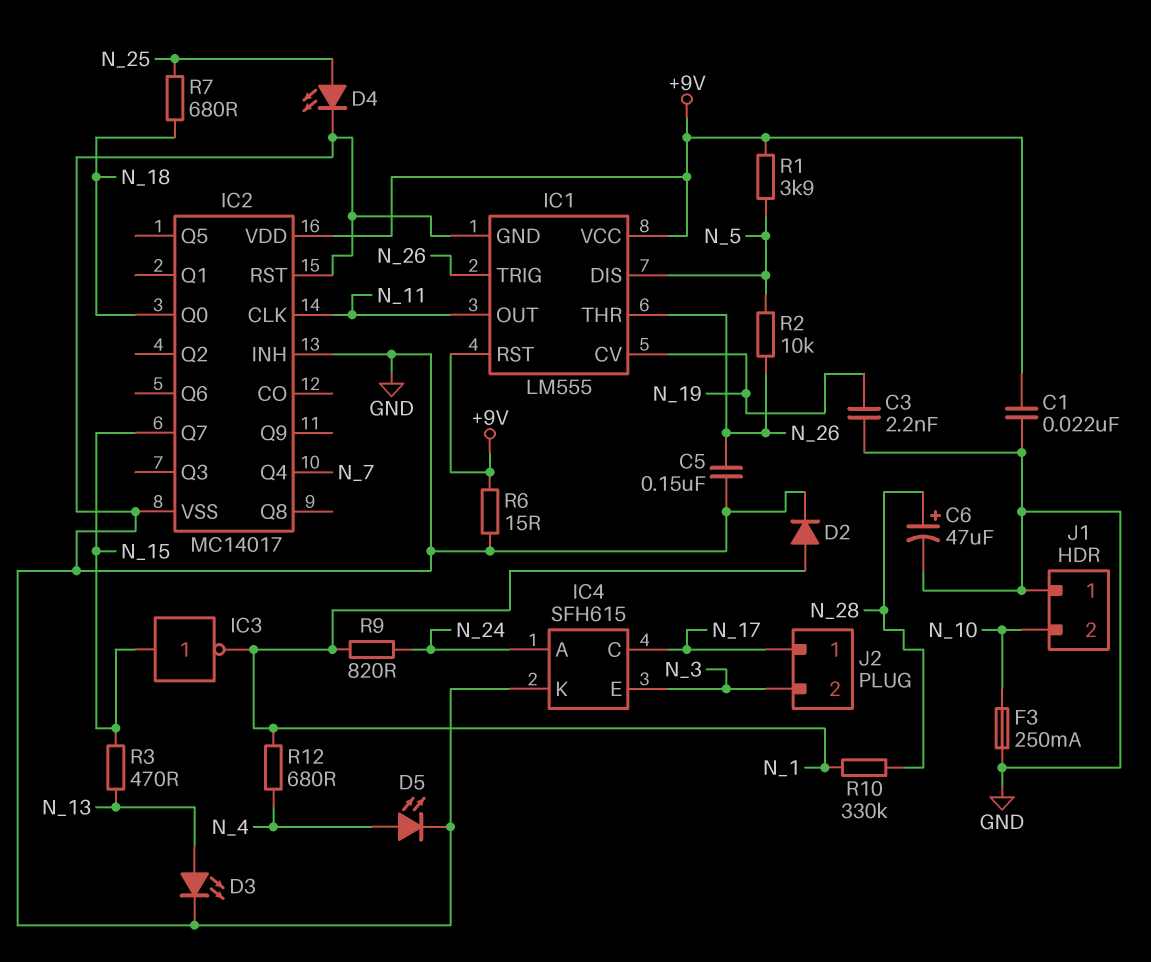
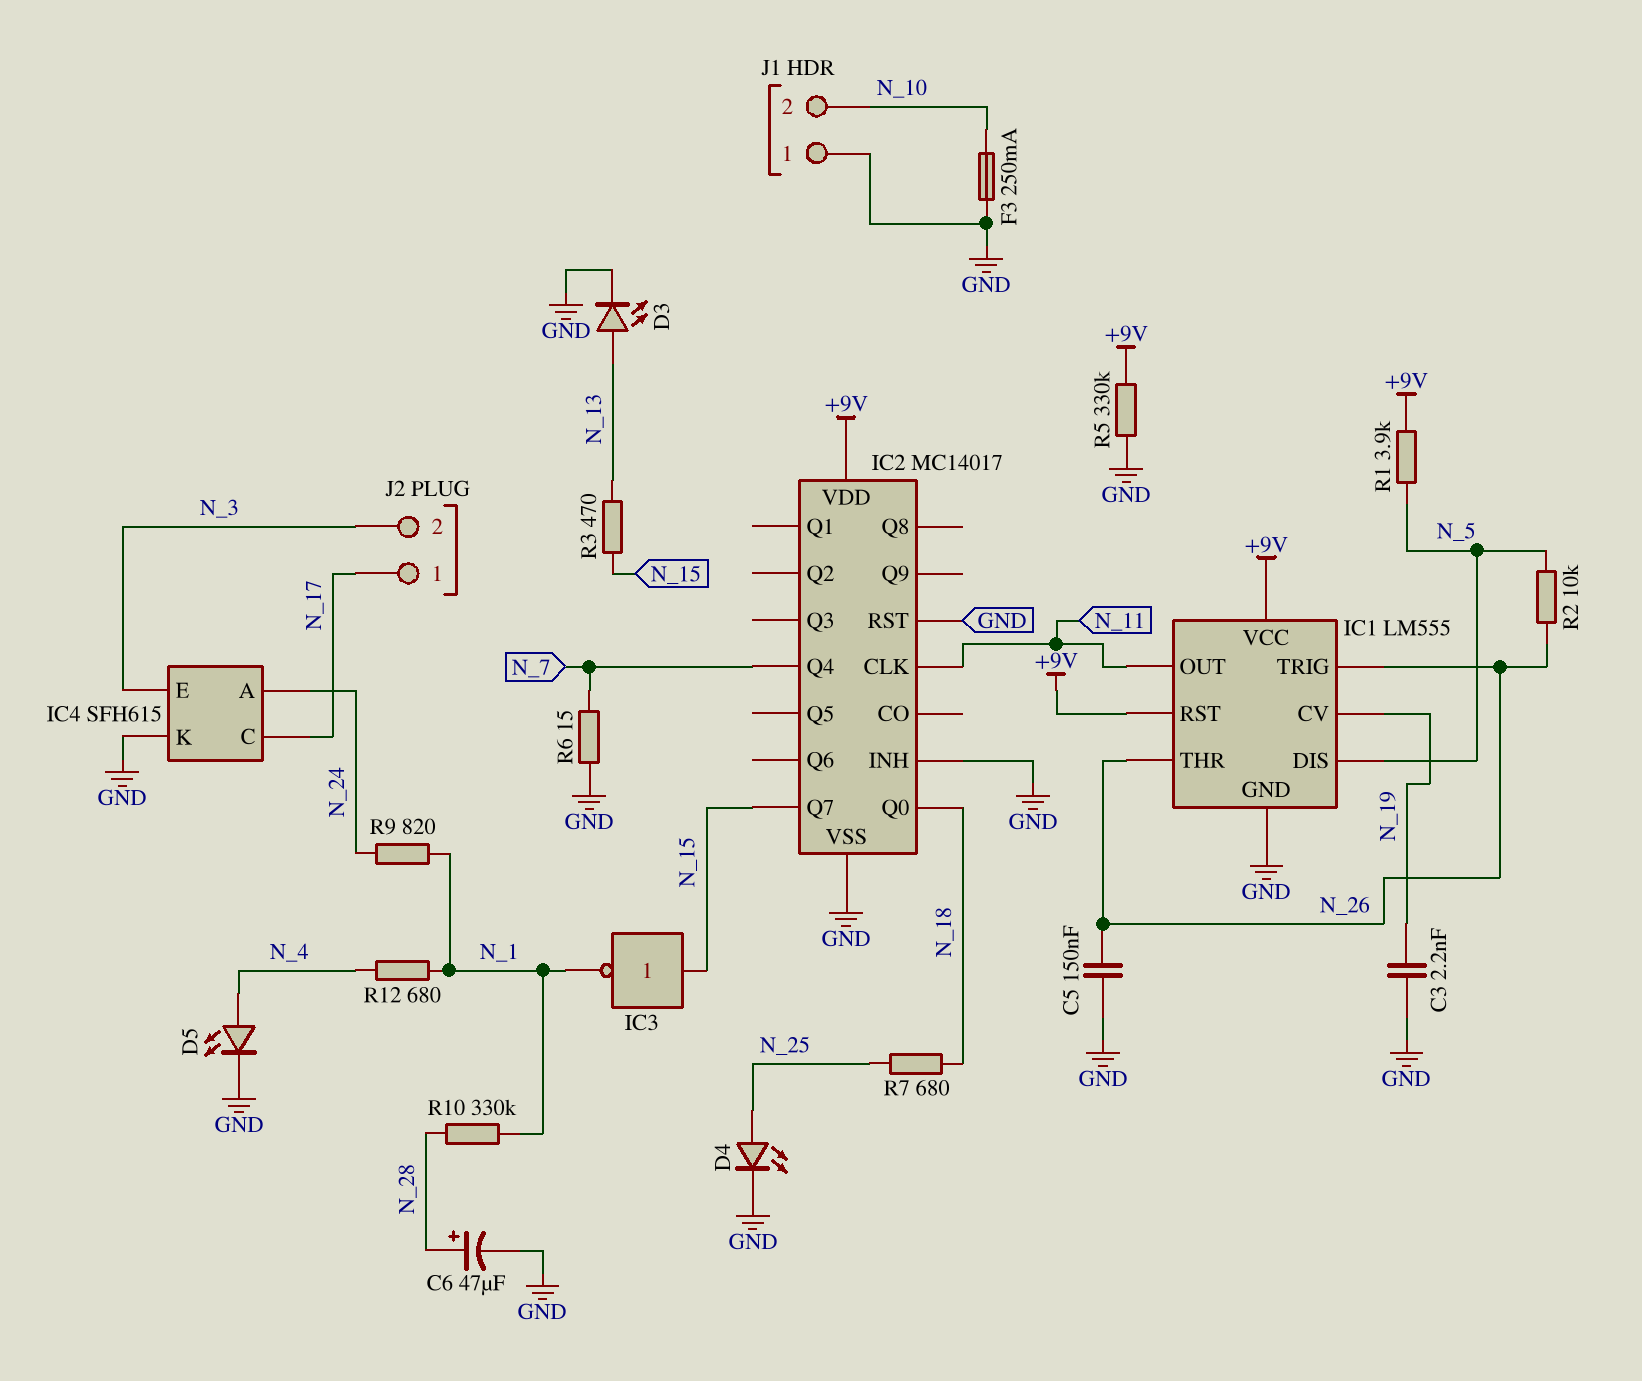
C1: 22nF (+9V, GND) -> none
D2: diode (A N_1, K GND) -> none
R5: none -> 330k (+9V, GND)
R6: 15 (+9V, GND) -> 15 (GND, N_7)

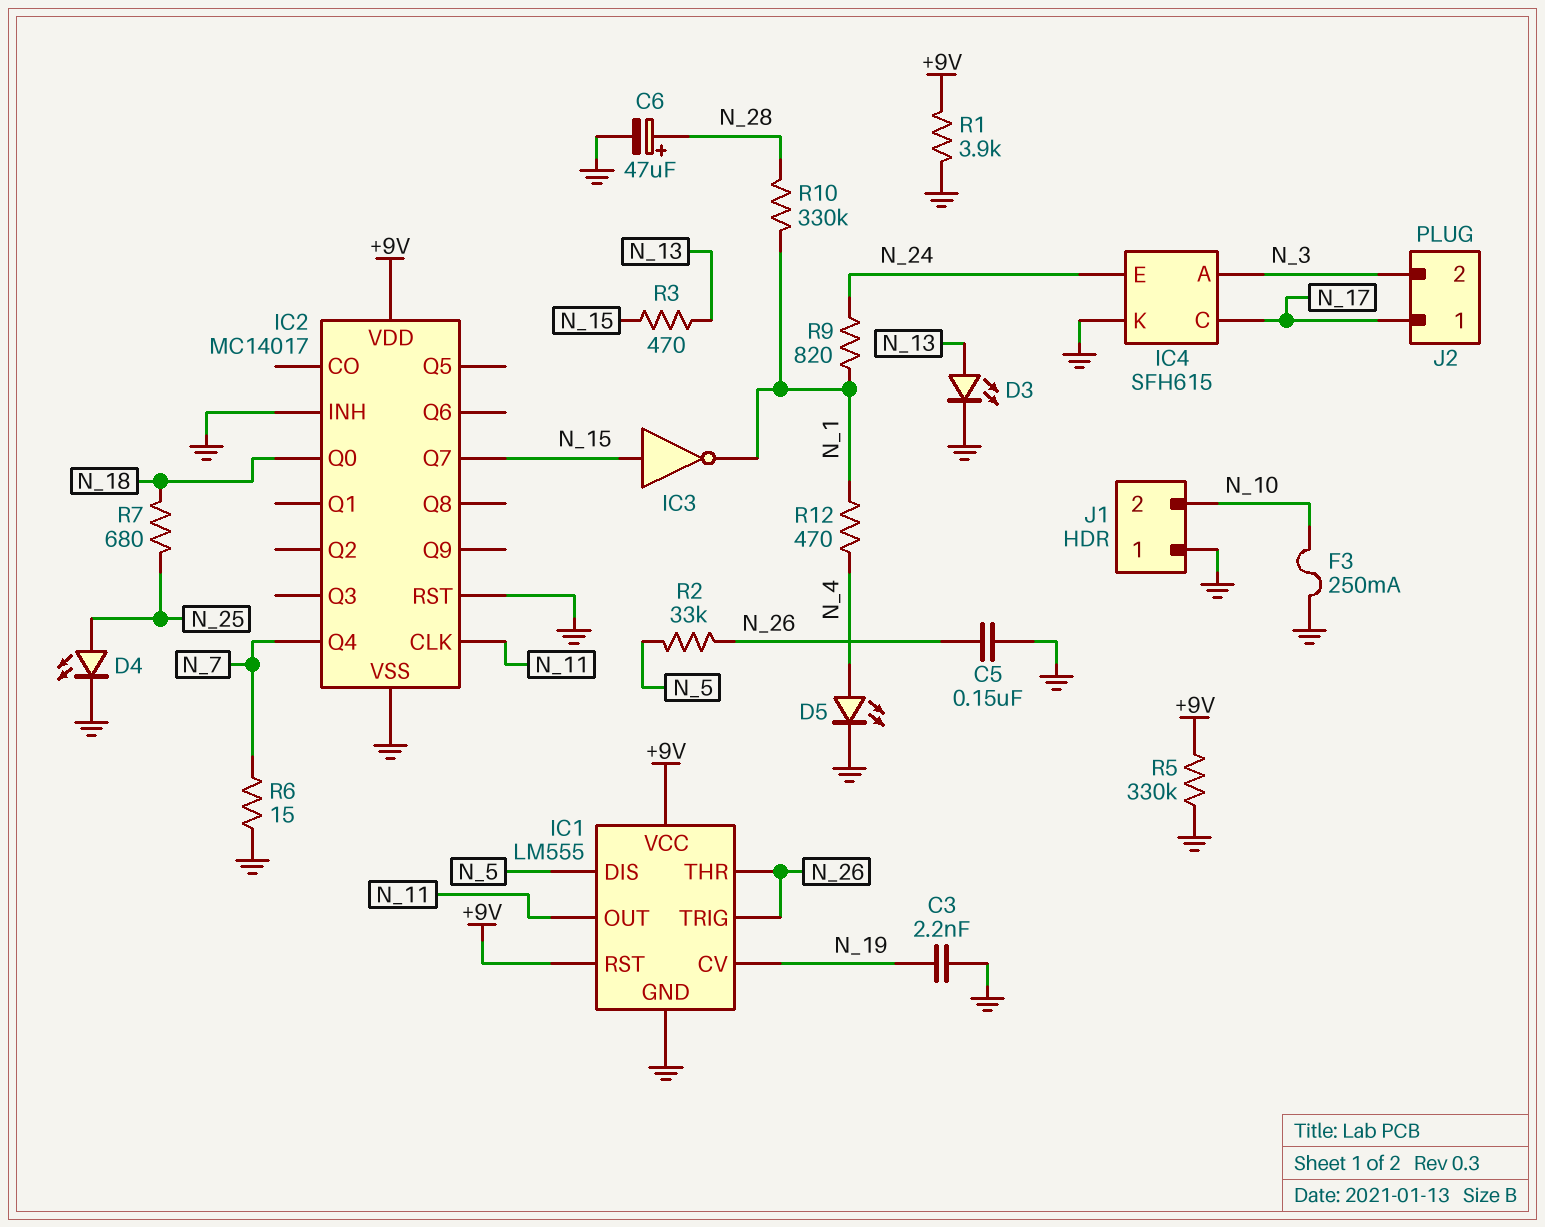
IC4 pin A: N_24 -> N_3
IC4 pin E: N_3 -> N_24
R1: 3.9k (+9V, N_5) -> 3.9k (+9V, GND)
R2: 10k (N_5, N_26) -> 33k (N_5, N_26)
R12: 680 (N_1, N_4) -> 470 (N_1, N_4)

